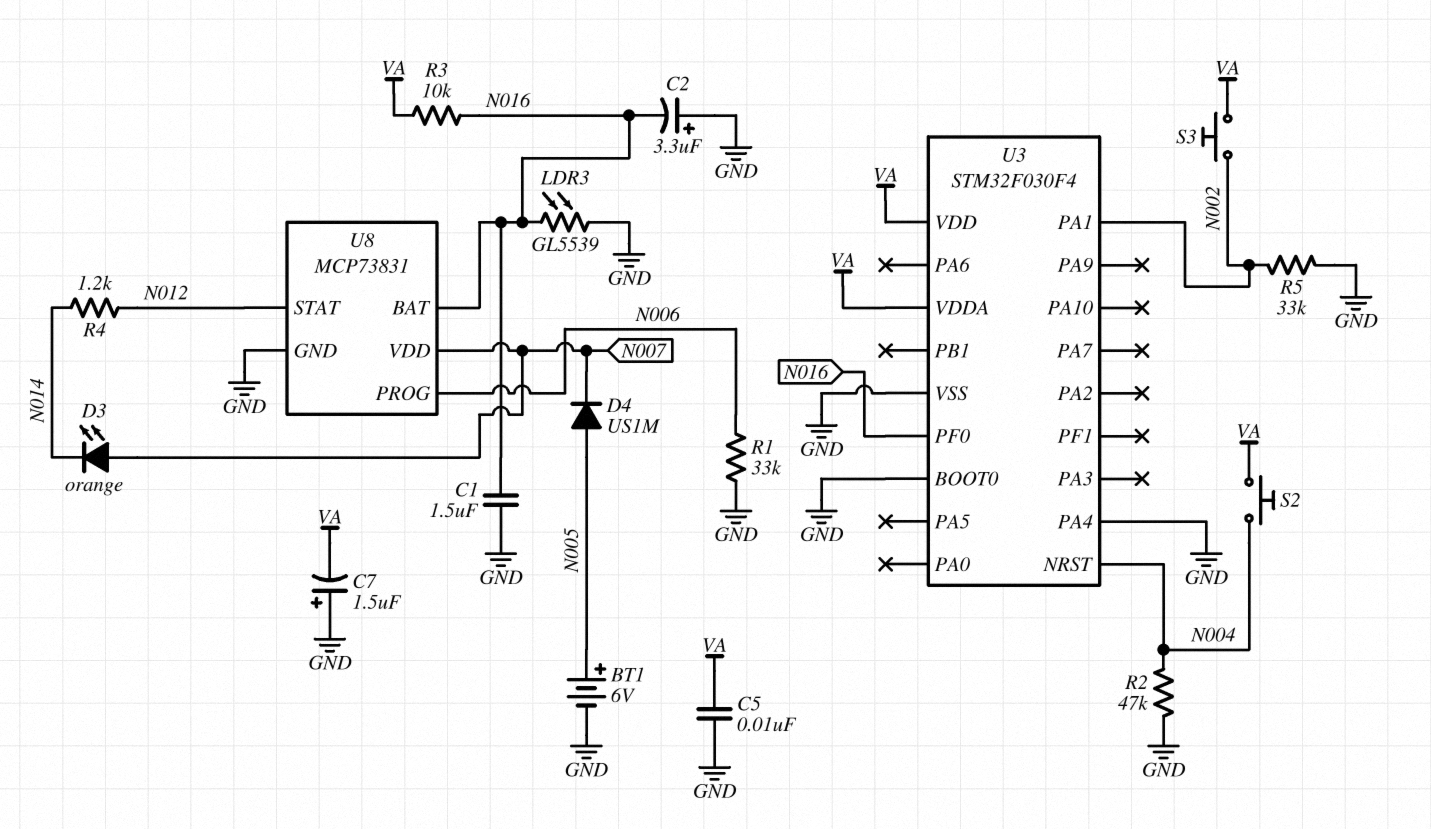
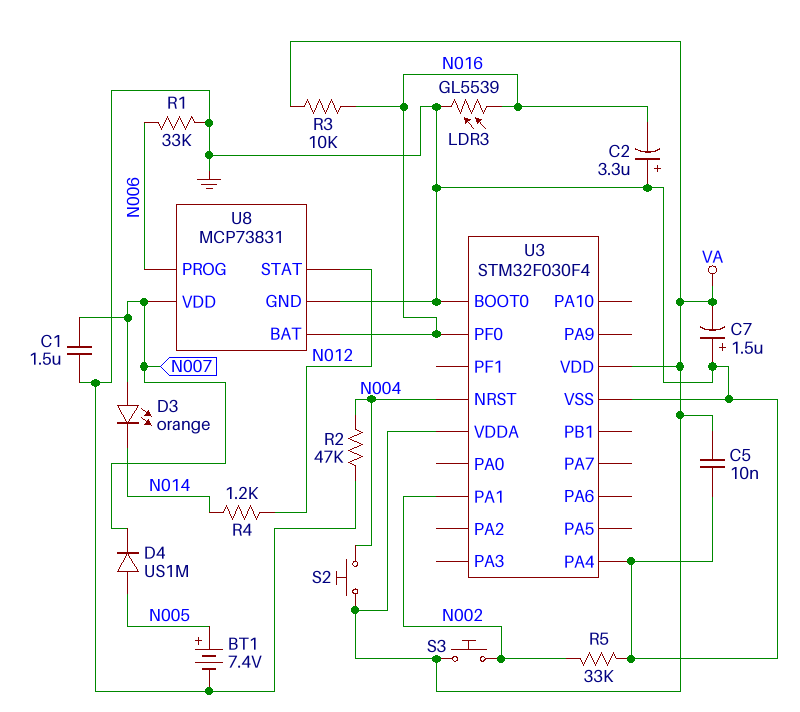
BT1: 6V (plus N005, minus GND) -> 7.4V (plus N005, minus GND)
C1: 1.5uF (GND, N016) -> 1.5uF (GND, N007)

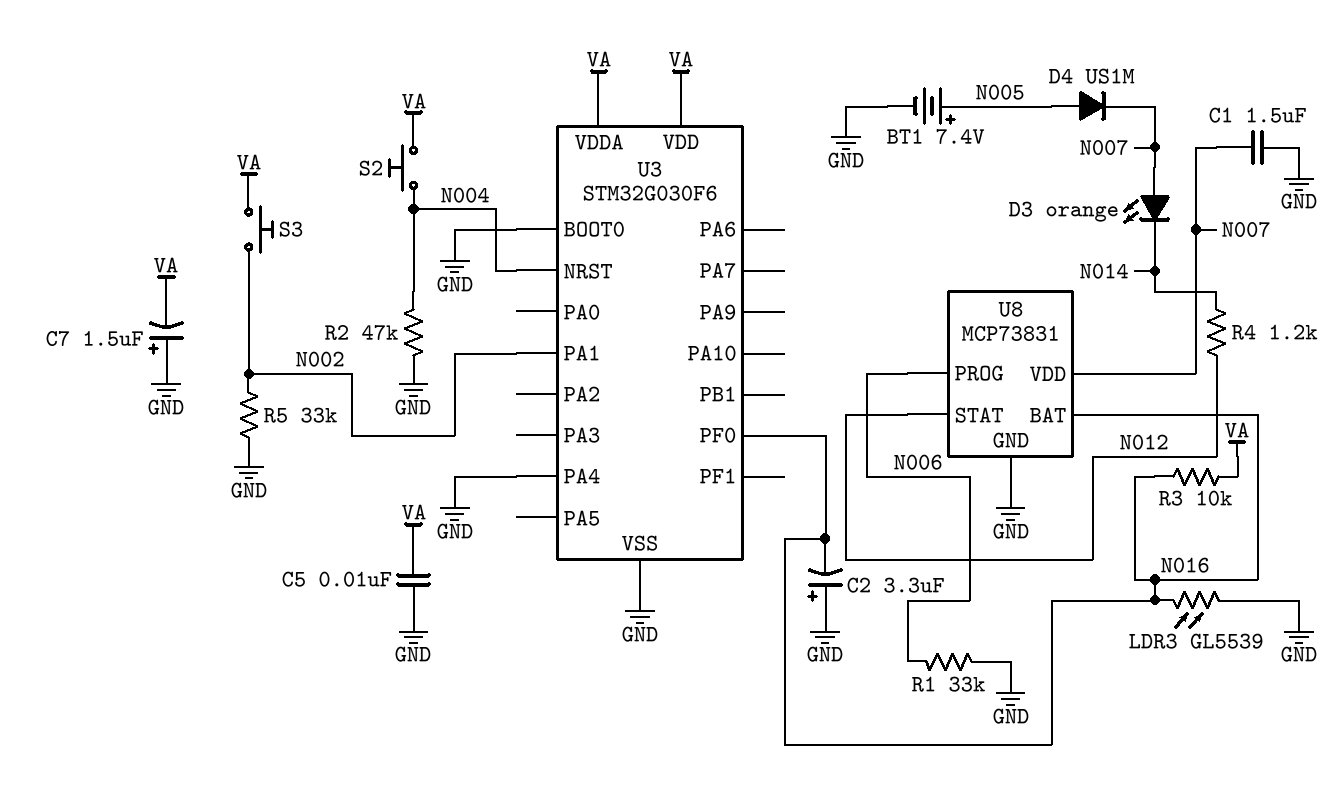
U3: STM32F030F4 -> STM32G030F6

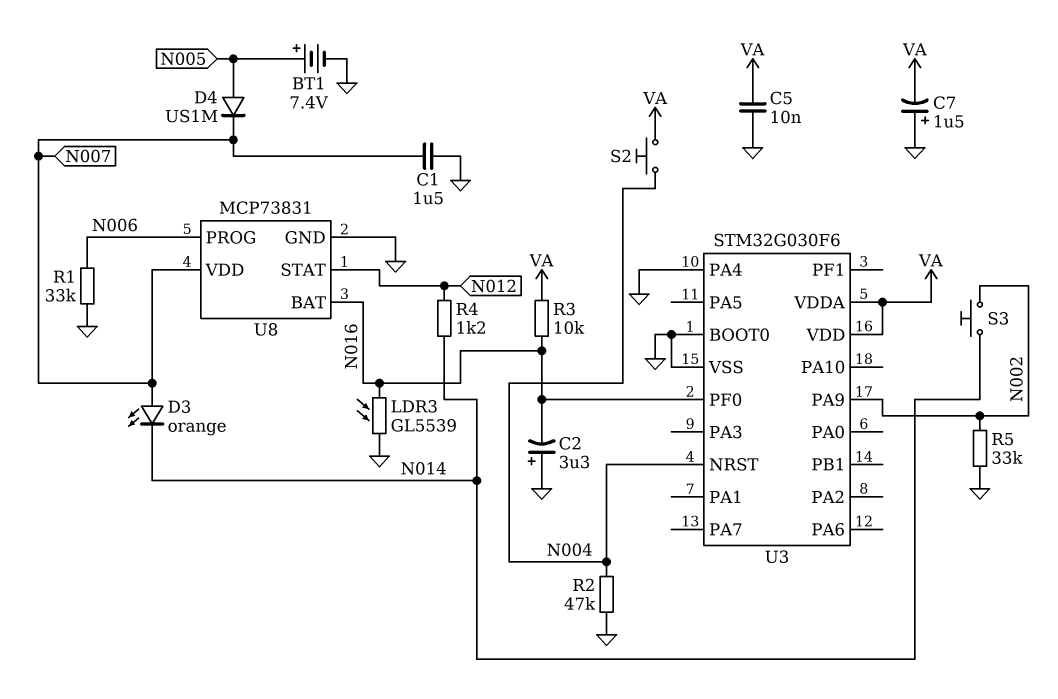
S3: button (N002, VA) -> button (N002, N014)
U3 pin PA1: N002 -> none
U3 pin PA9: none -> N002

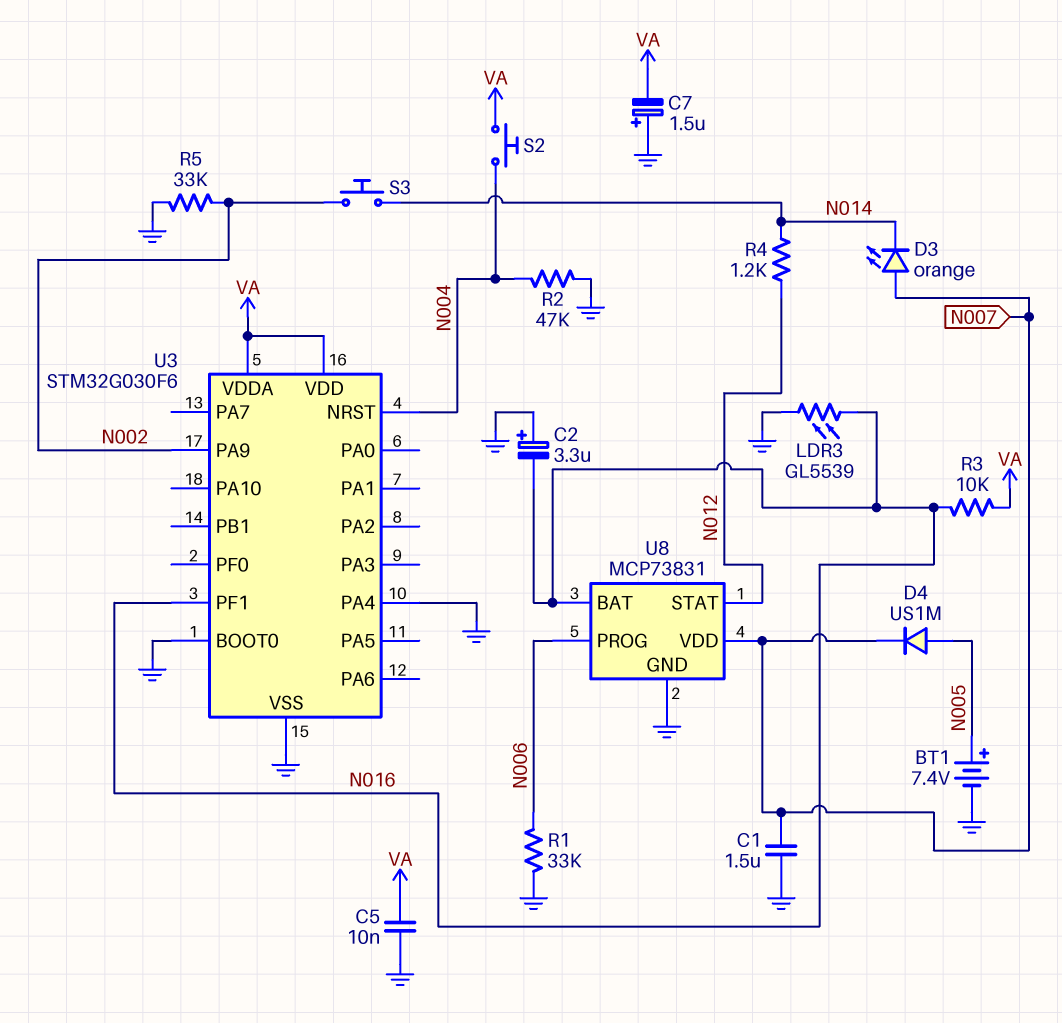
U3 pin PF0: N016 -> none
U3 pin PF1: none -> N016

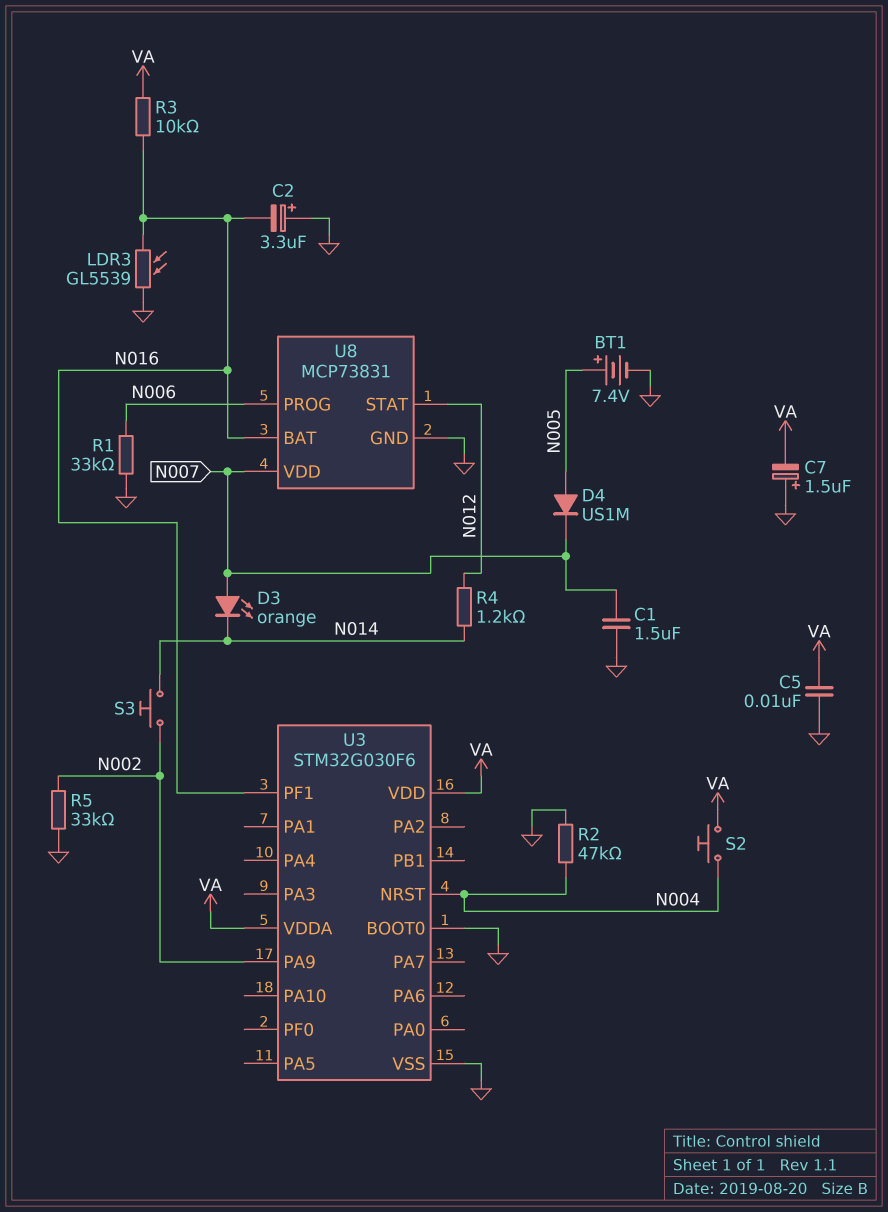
U3 pin PA4: GND -> none

